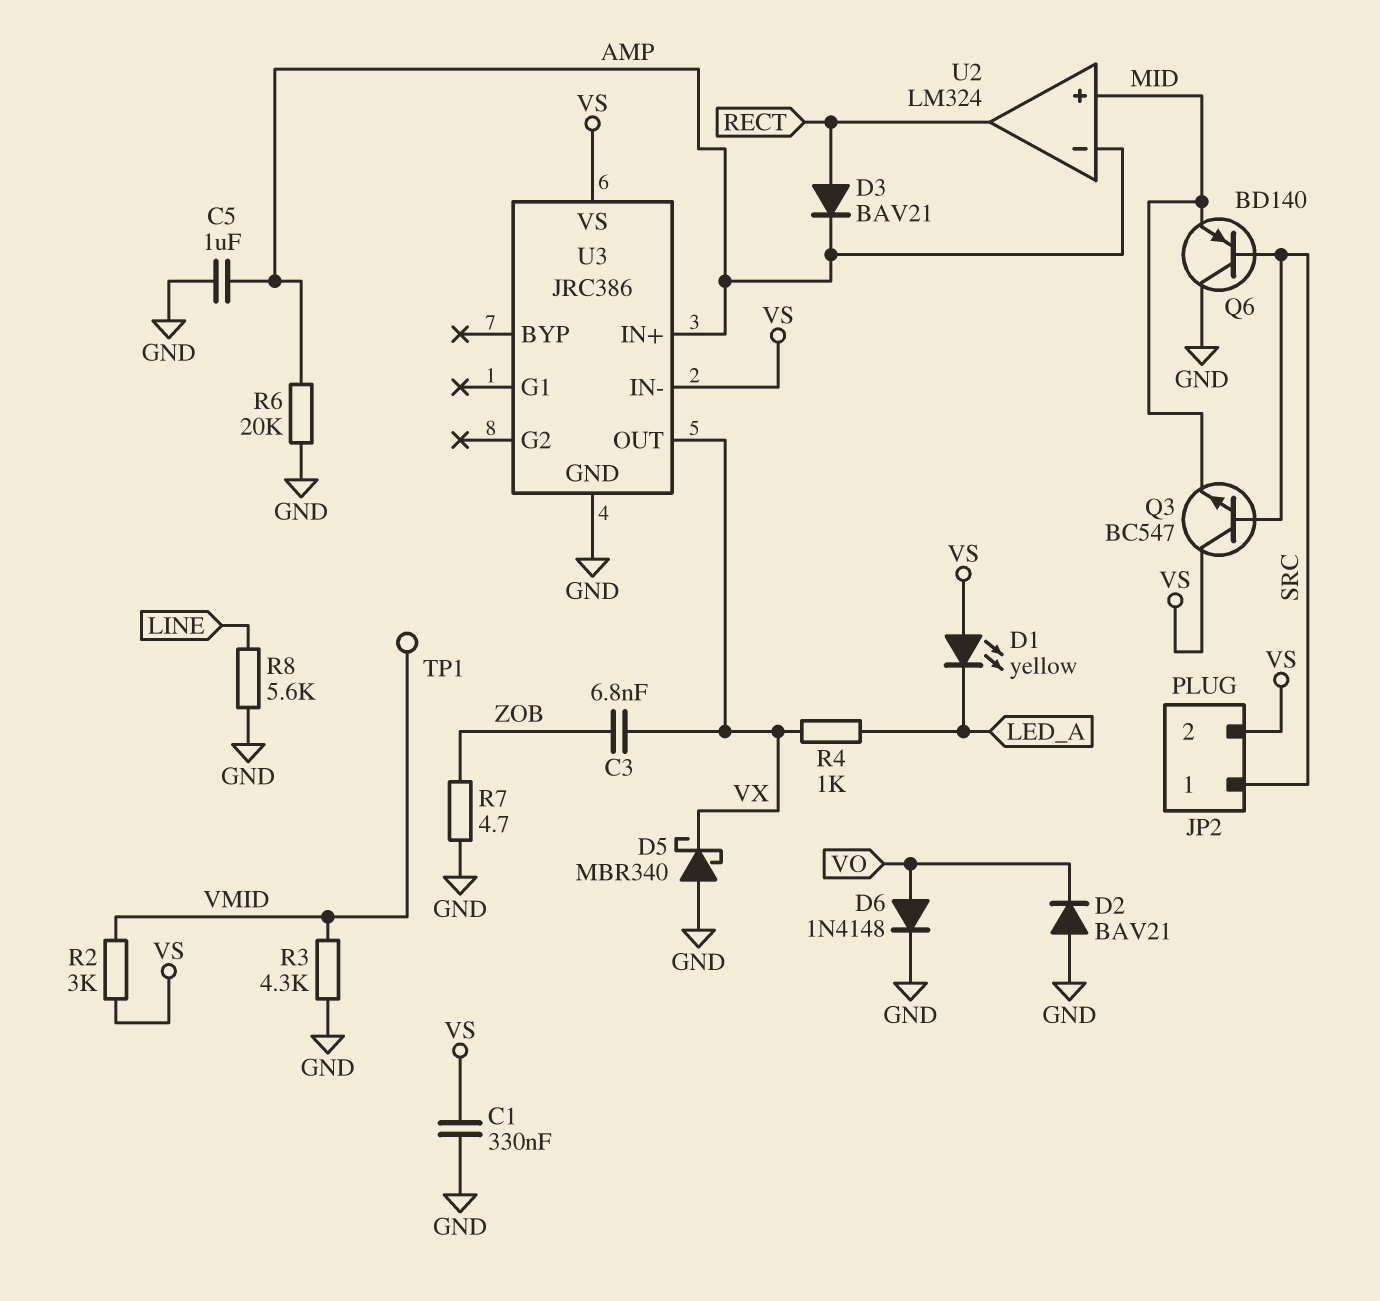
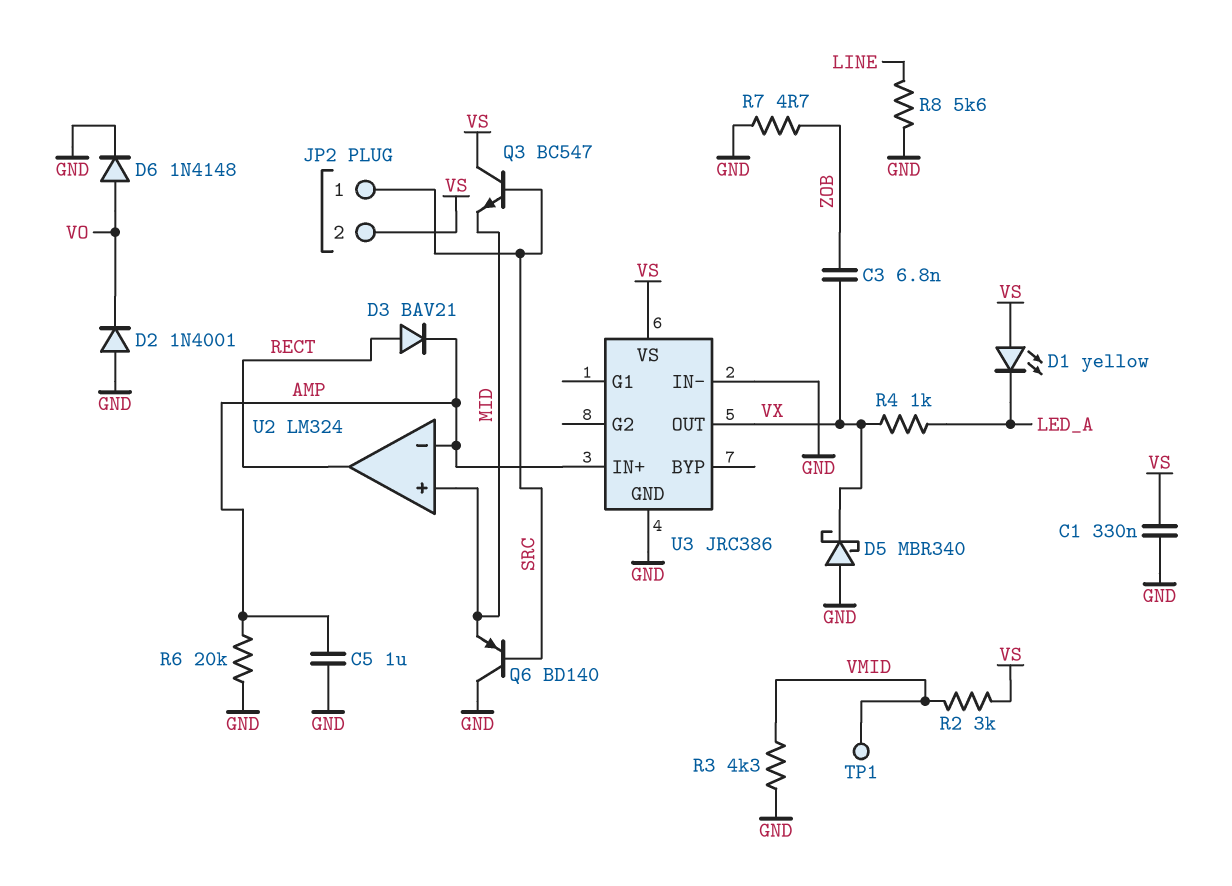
D2: diode BAV21 (A GND, K VO) -> diode 1N4001 (A GND, K VO)
U3 pin IN-: VS -> GND

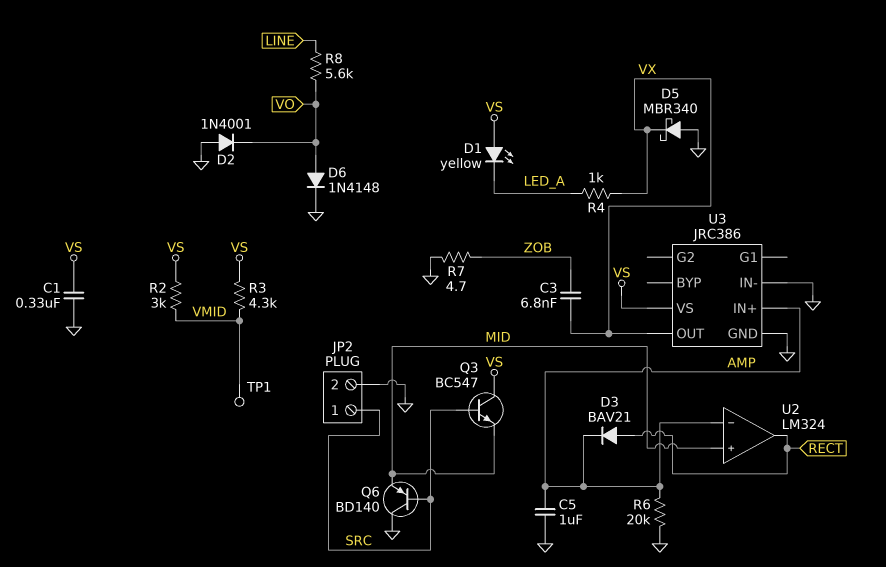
JP2 pin 2: VS -> GND
R3: 4.3k (GND, VMID) -> 4.3k (VMID, VS)
R8: 5.6k (GND, LINE) -> 5.6k (LINE, VO)

